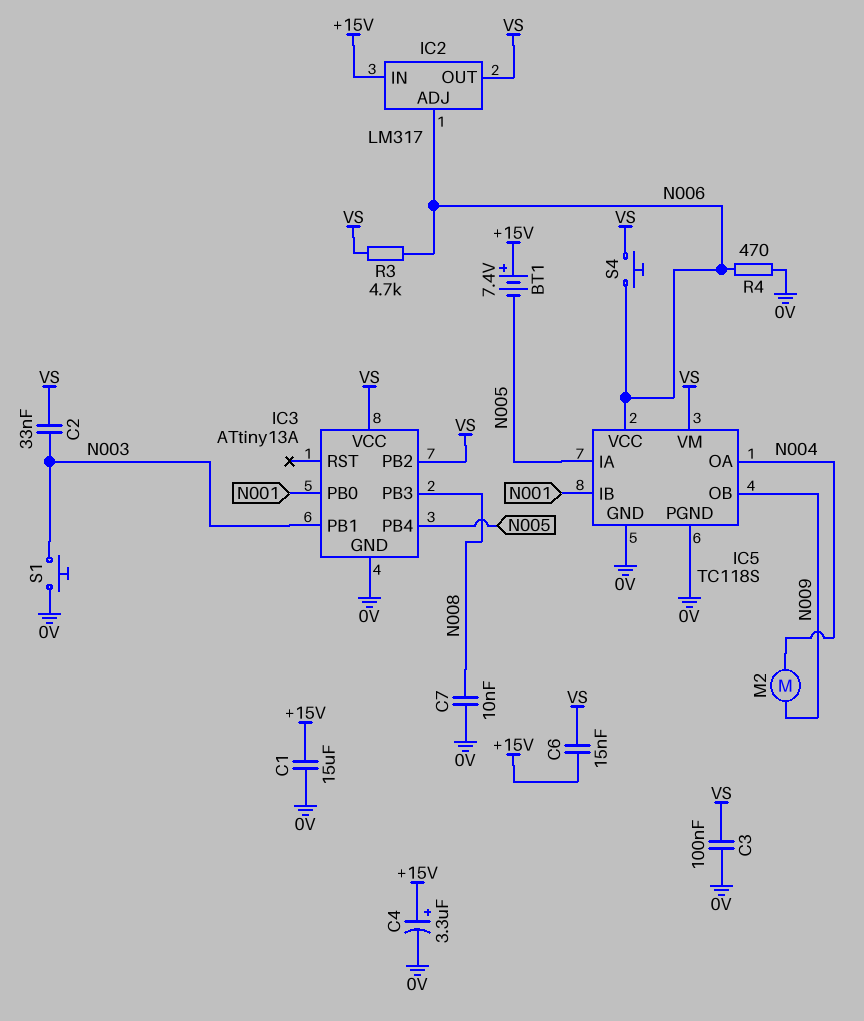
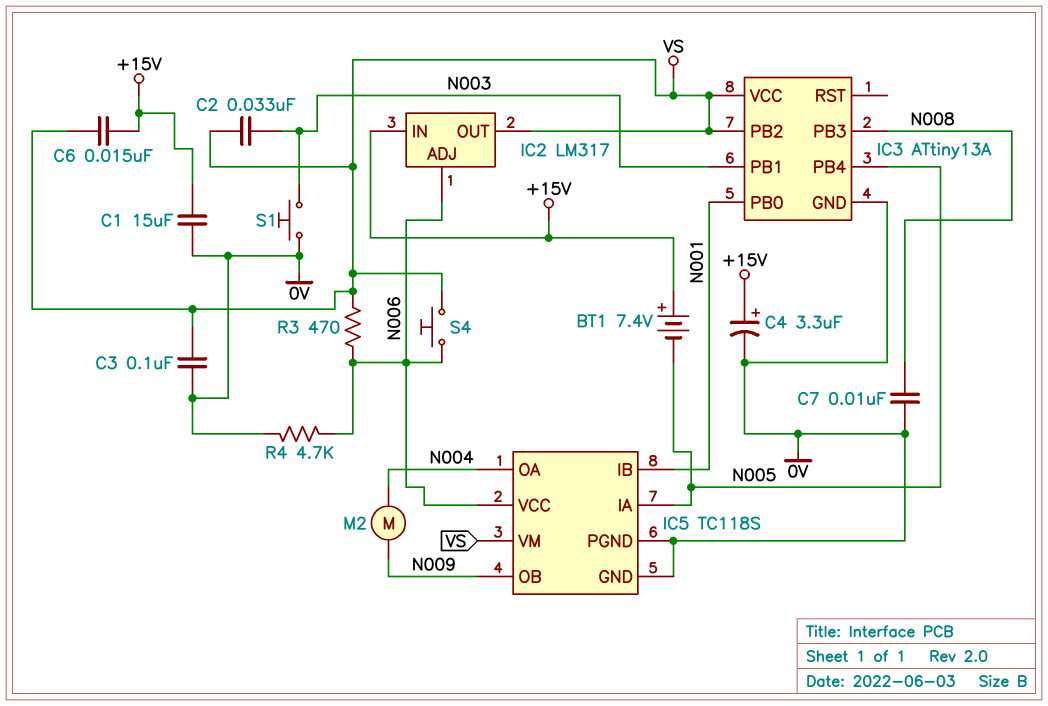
R3: 4.7k (N006, VS) -> 470 (N006, VS)
R4: 470 (0V, N006) -> 4.7k (0V, N006)

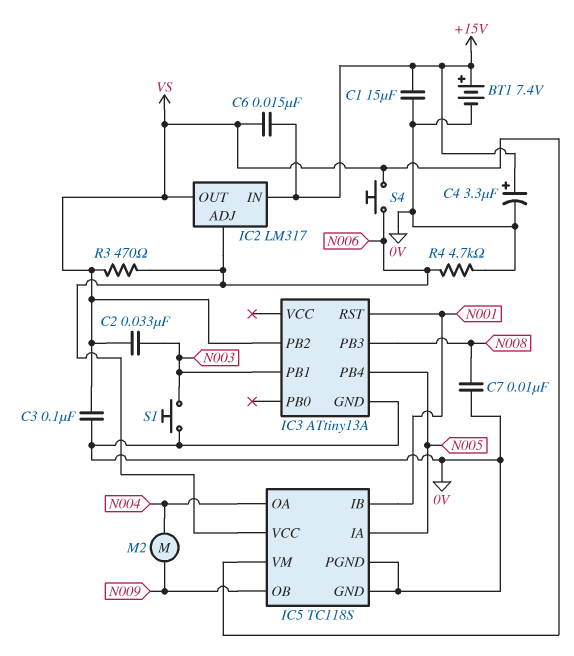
BT1: 7.4V (plus +15V, minus N005) -> 7.4V (plus +15V, minus 0V)
IC3 pin PB0: N001 -> none
IC3 pin RST: none -> N001
IC3 pin VCC: VS -> none

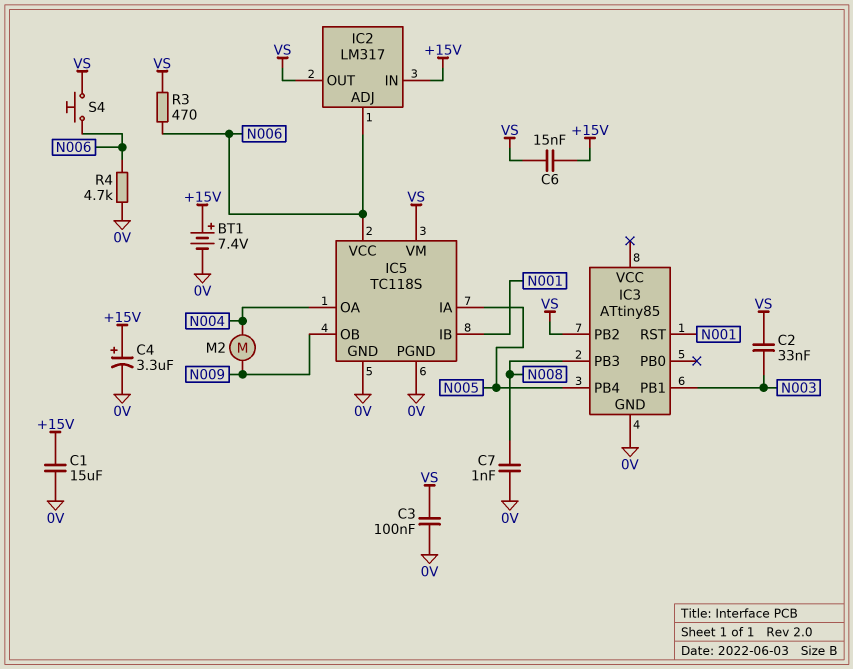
C7: 10nF (0V, N008) -> 1nF (0V, N008)
IC3: ATtiny13A -> ATtiny85
S1: button (0V, N003) -> none

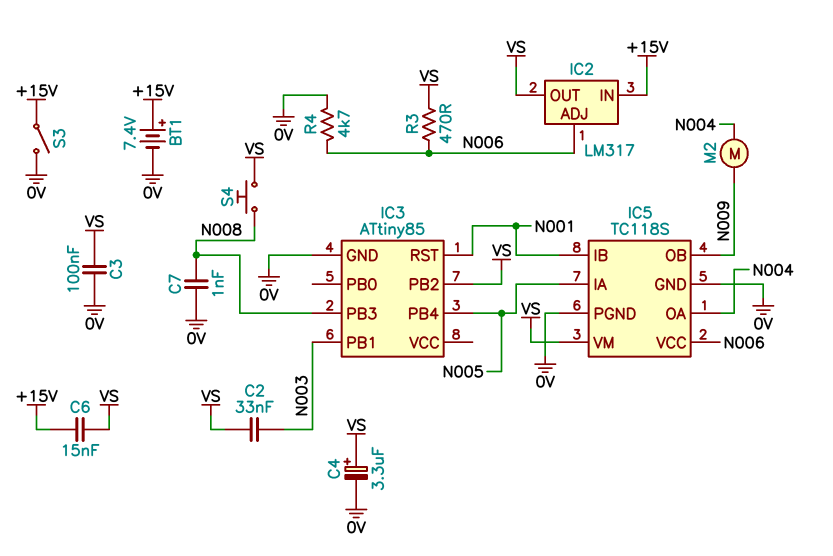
C1: 15uF (+15V, 0V) -> none
C4: 3.3uF (plus +15V, minus 0V) -> 3.3uF (plus VS, minus 0V)
S3: none -> switch (+15V, 0V)
S4: button (N006, VS) -> button (N008, VS)

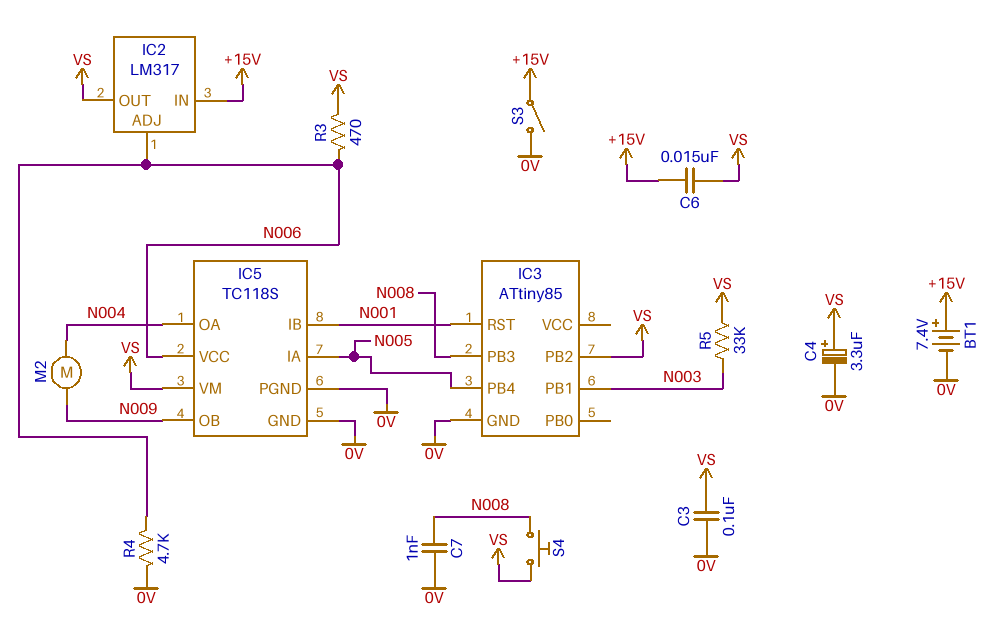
C2: 33nF (N003, VS) -> none
R5: none -> 33k (N003, VS)

